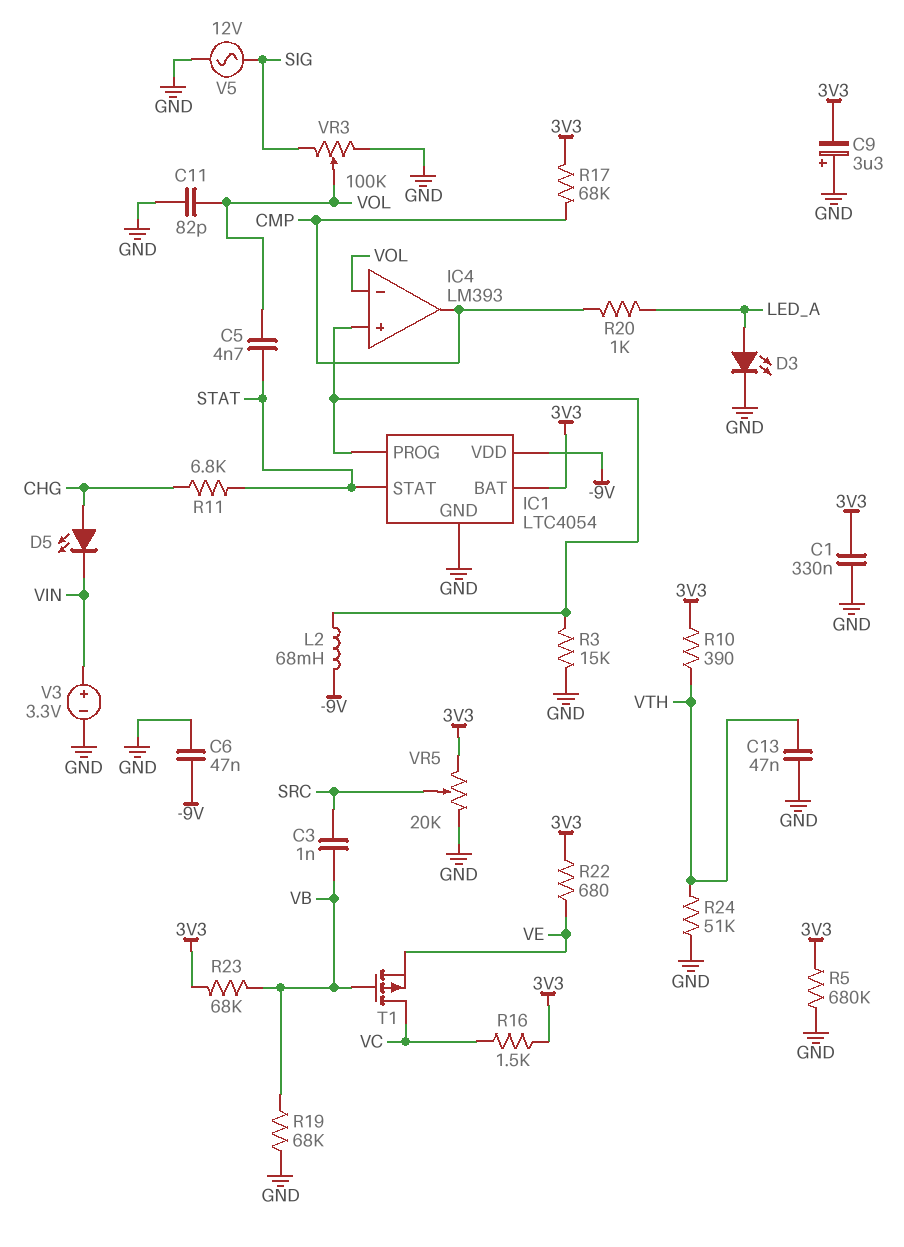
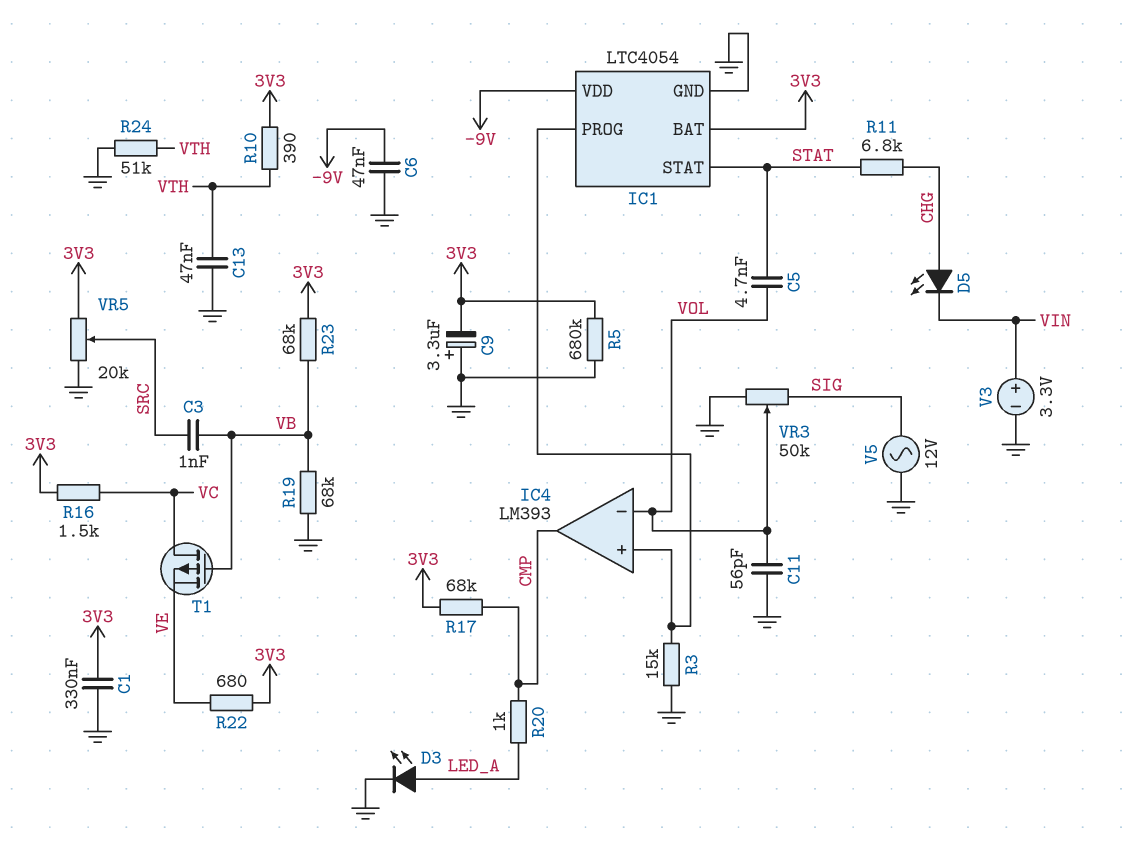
C11: 82pF (GND, VOL) -> 56pF (GND, VOL)
L2: 68mH (-9V, IC1/PROG) -> none
VR3: 100k (GND, SIG, wiper VOL) -> 50k (GND, SIG, wiper VOL)

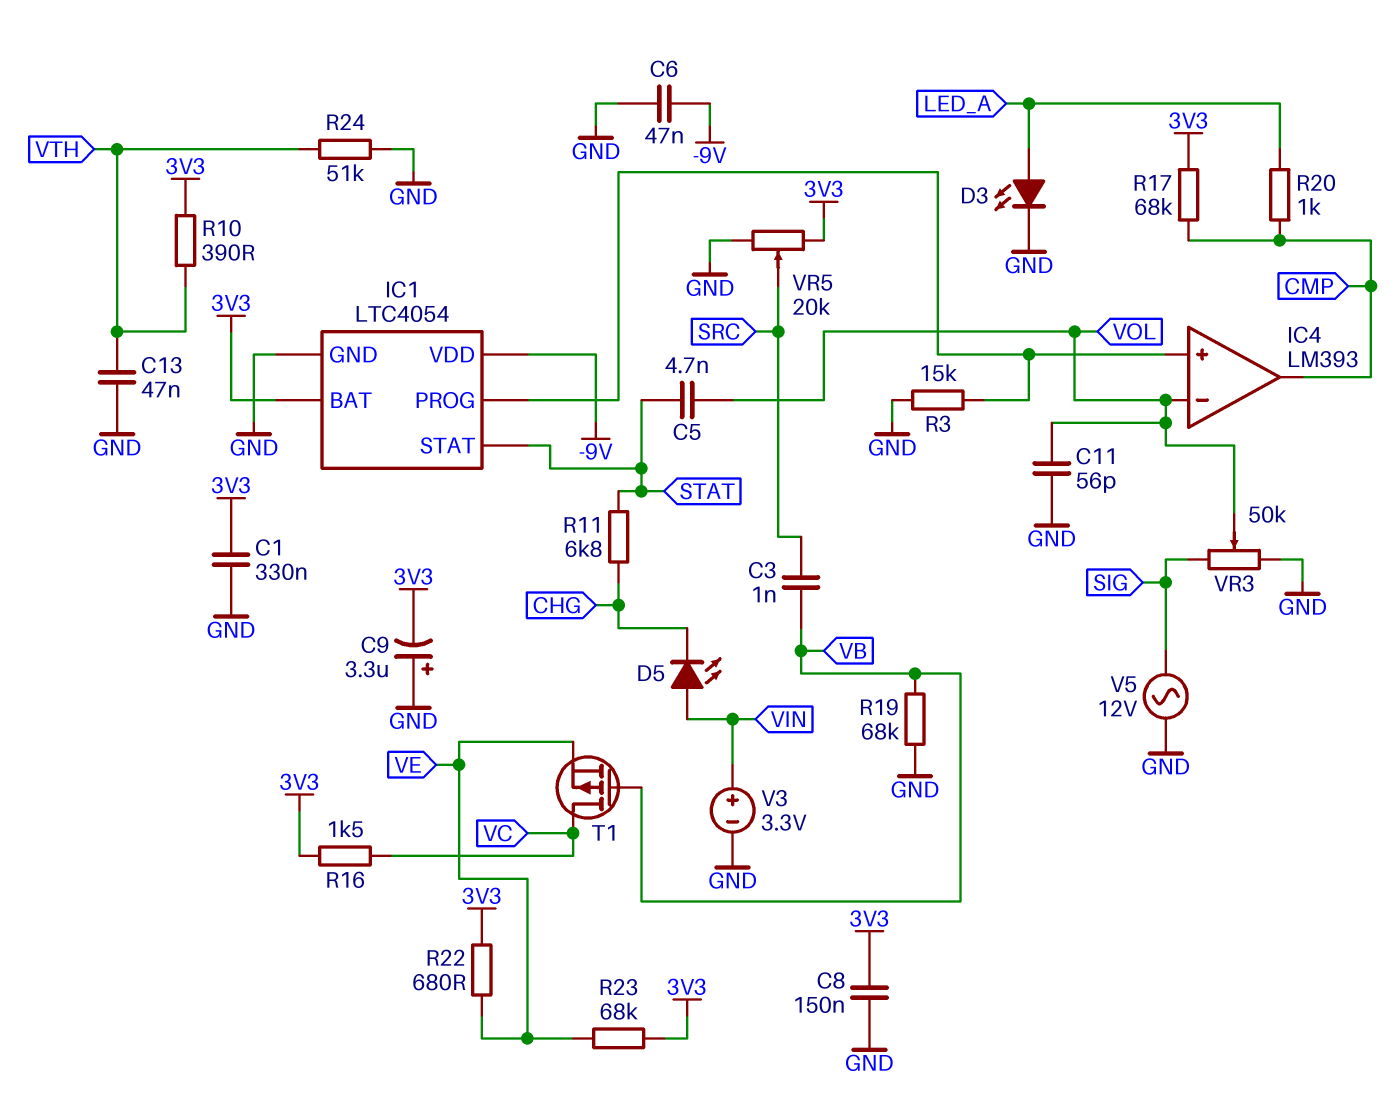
C8: none -> 150nF (3V3, GND)
D5: LED (A CHG, K VIN) -> LED (A VIN, K CHG)
R5: 680k (3V3, GND) -> none
R23: 68k (3V3, VB) -> 68k (3V3, VE)

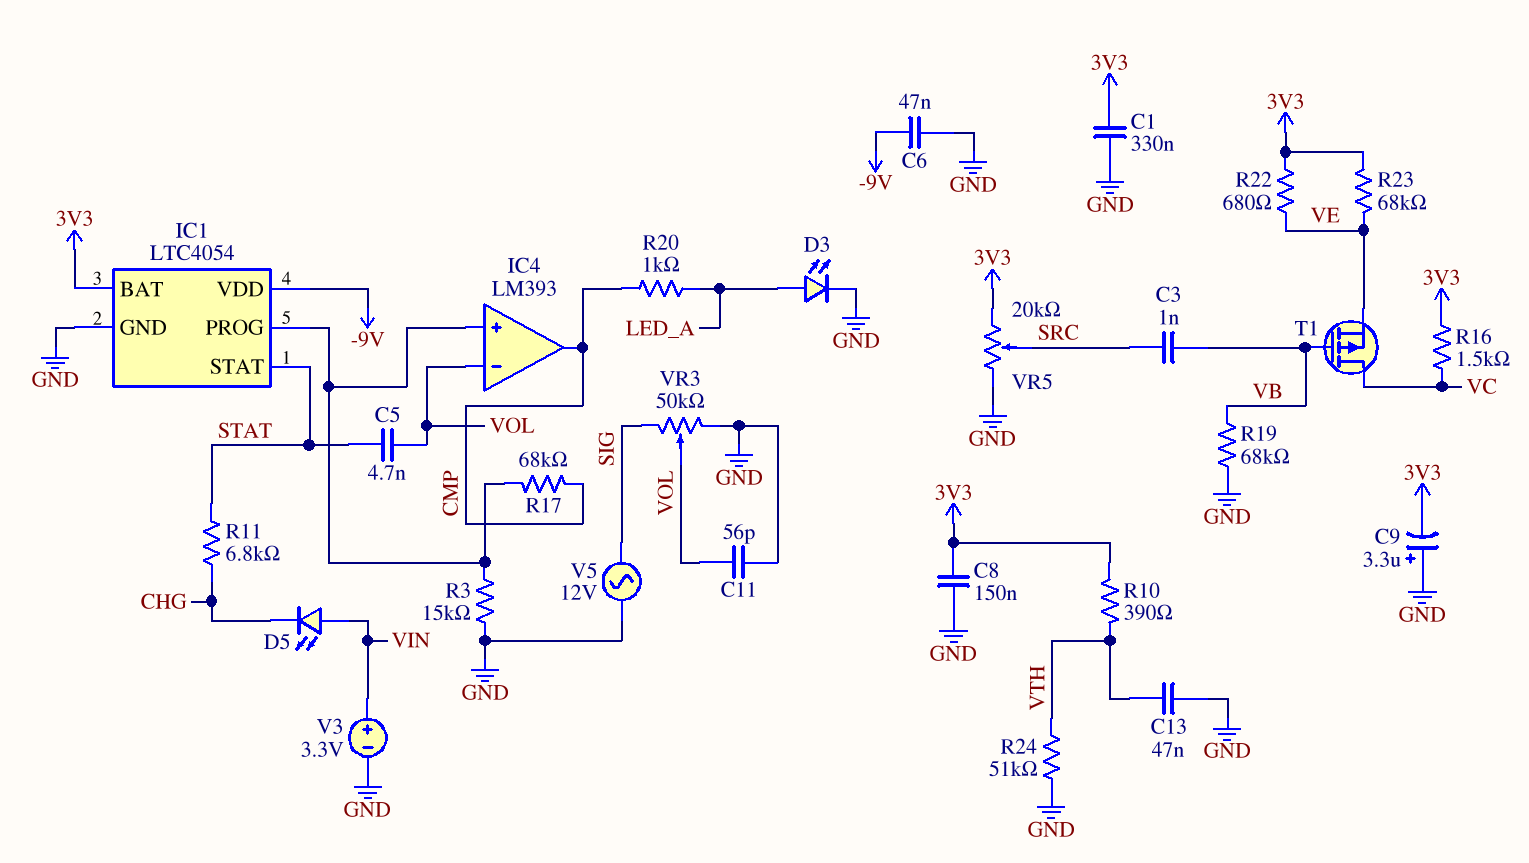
R17: 68k (3V3, CMP) -> 68k (CMP, IC1/PROG)

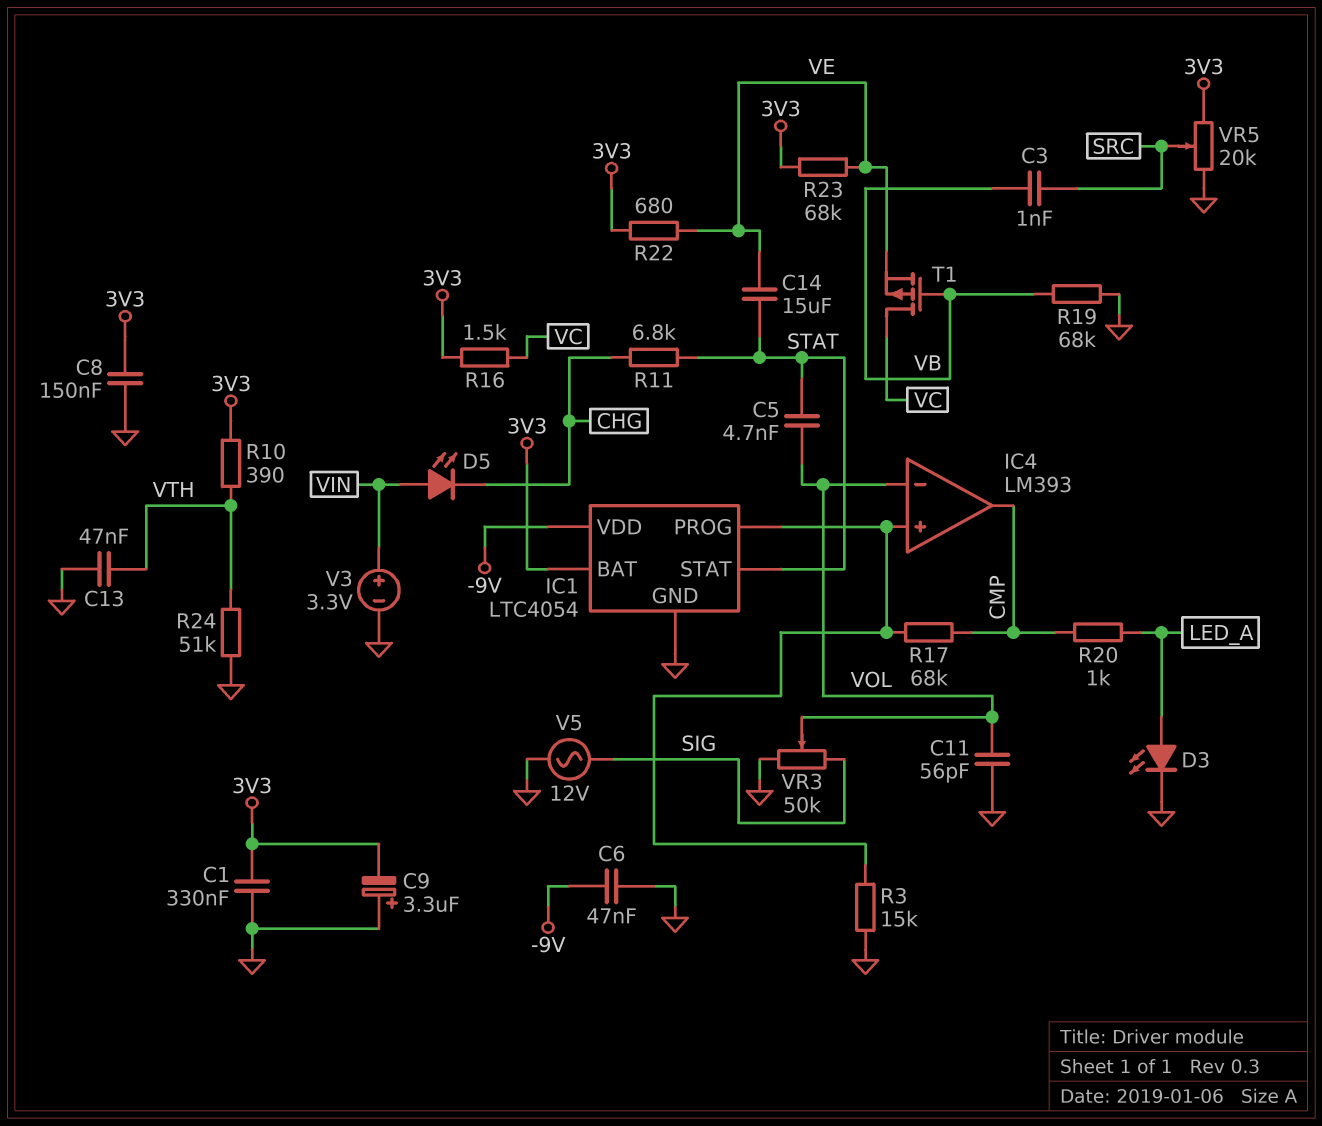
C14: none -> 15uF (STAT, VE)

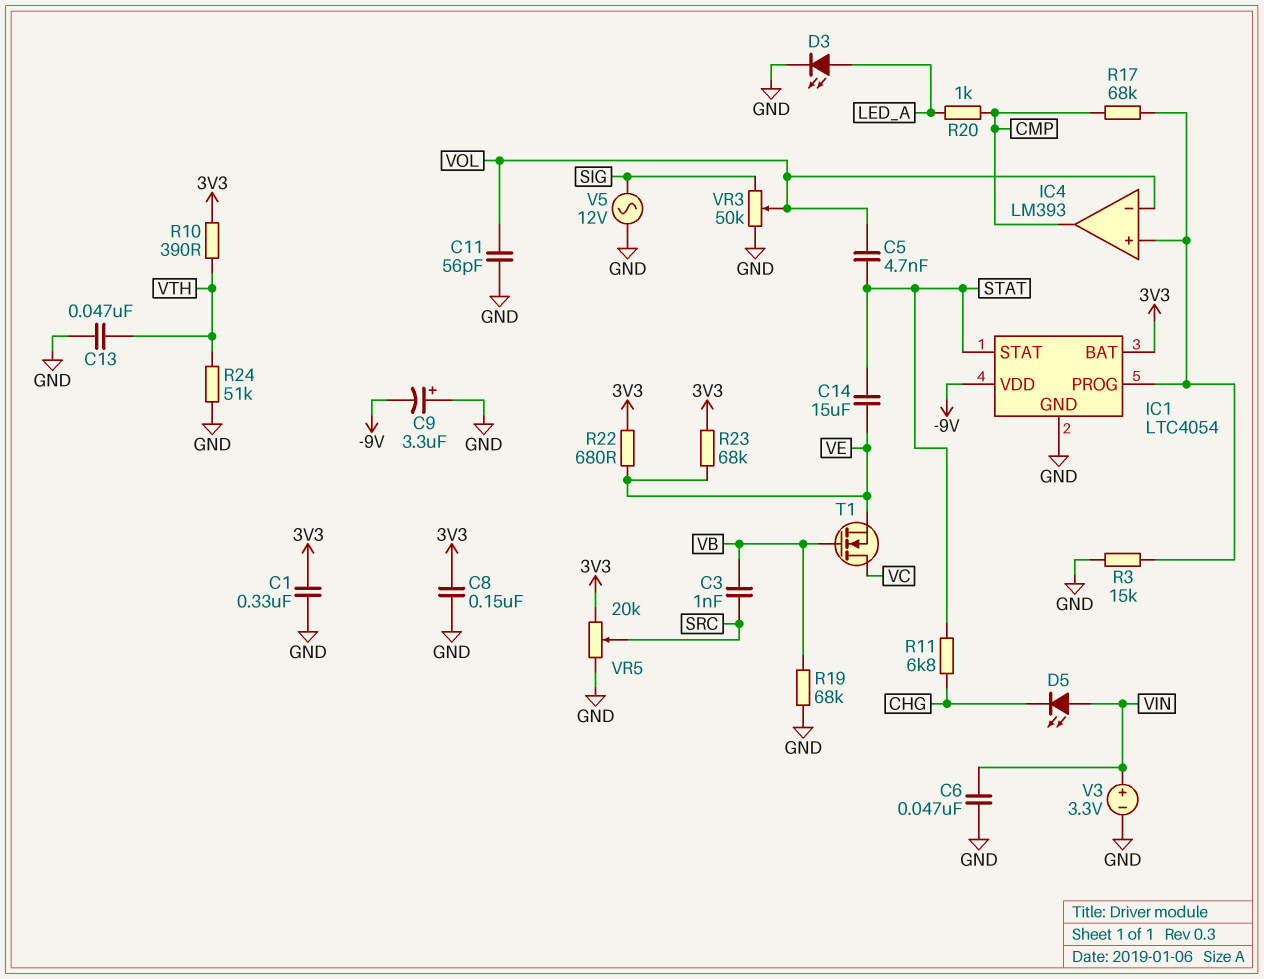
C6: 47nF (-9V, GND) -> 47nF (GND, VIN)
C9: 3.3uF (plus GND, minus 3V3) -> 3.3uF (plus GND, minus -9V)
R16: 1.5k (3V3, VC) -> none
T1: PMOS (G VB, D VC, S VE) -> NMOS (G VB, D VC, S VE)

